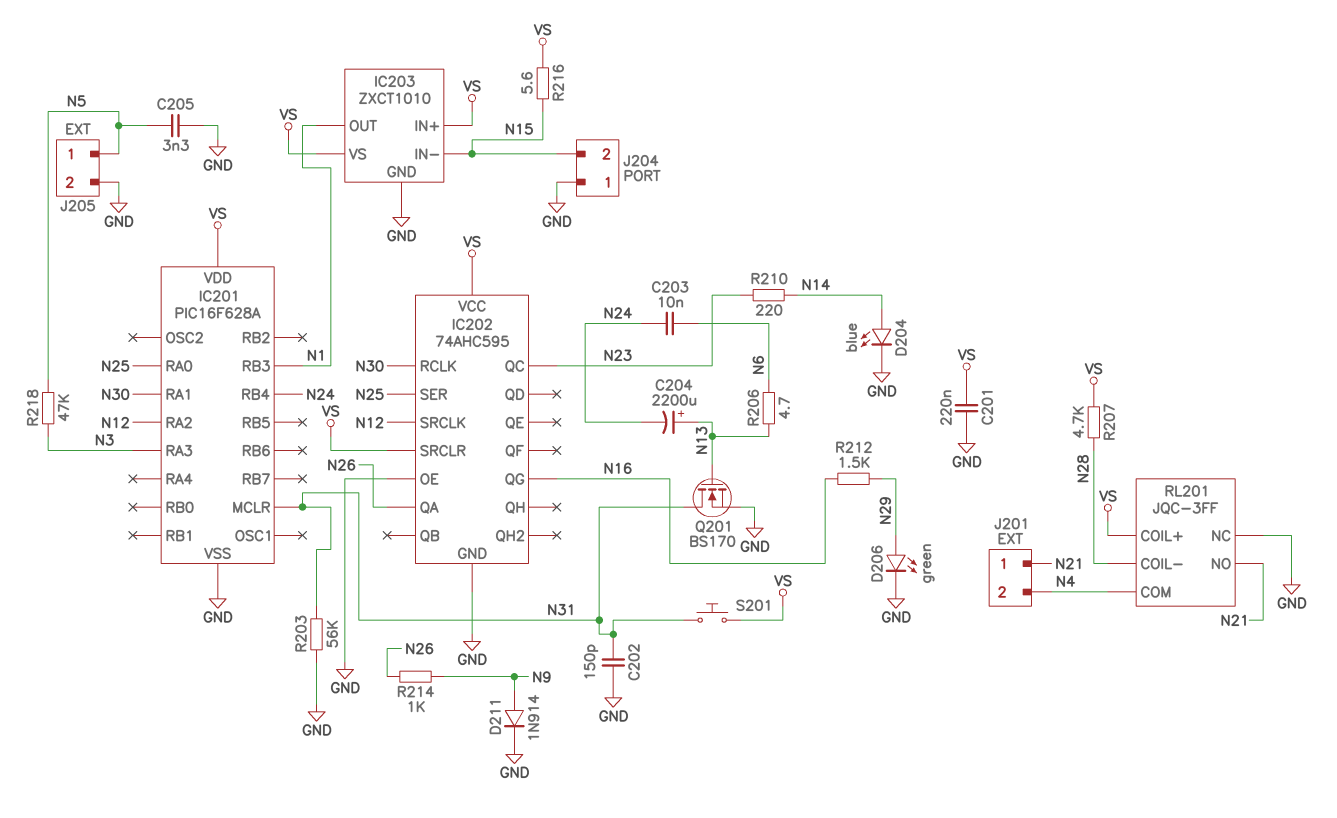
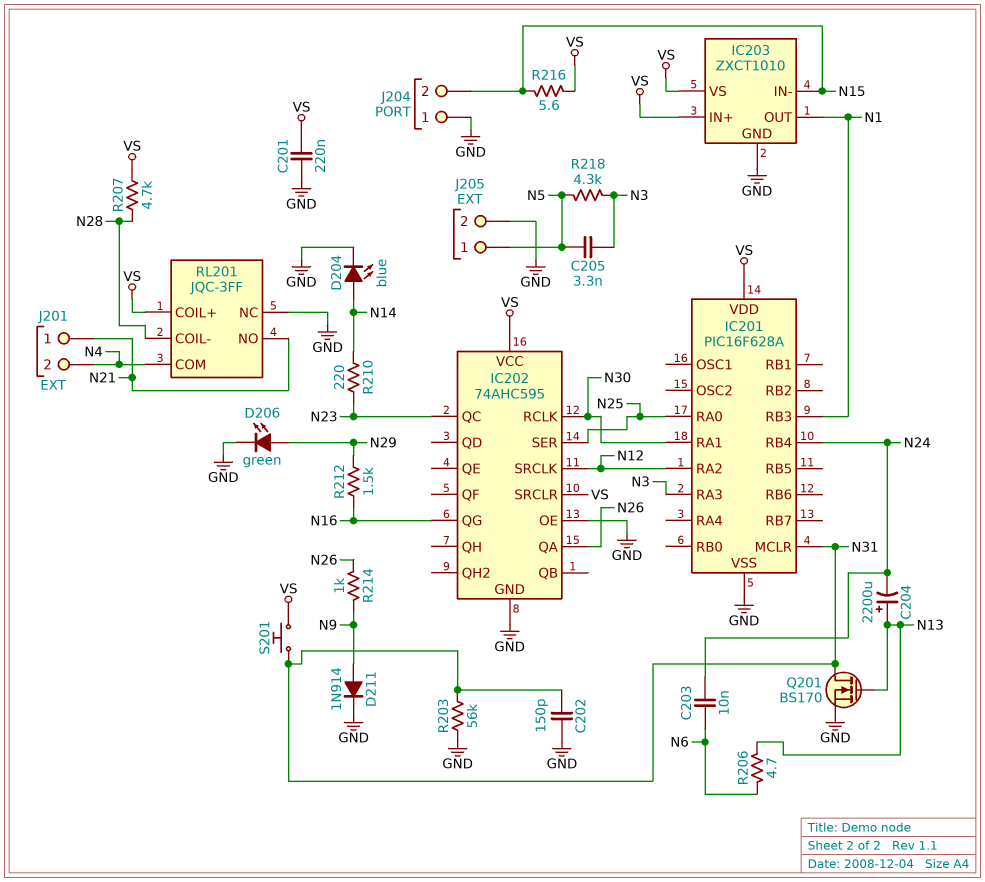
C205: 3.3nF (GND, N5) -> 3.3nF (N3, N5)
R218: 47k (N3, N5) -> 4.3k (N3, N5)

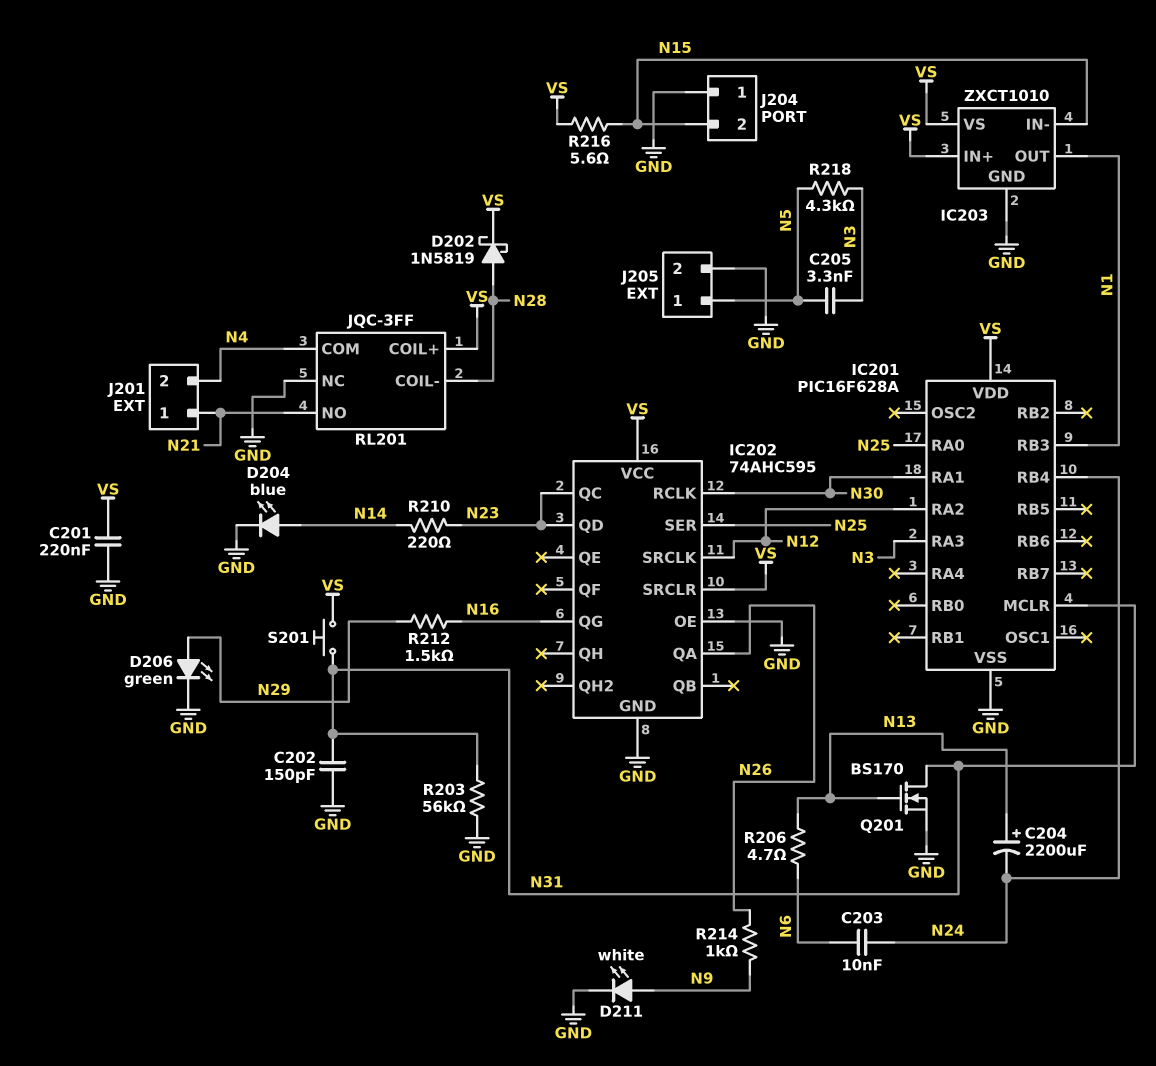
D202: none -> schottky 1N5819 (A N28, K VS)
D211: diode 1N914 (A N9, K GND) -> LED white (A N9, K GND)
IC202 pin QD: none -> N23
R207: 4.7k (N28, VS) -> none

